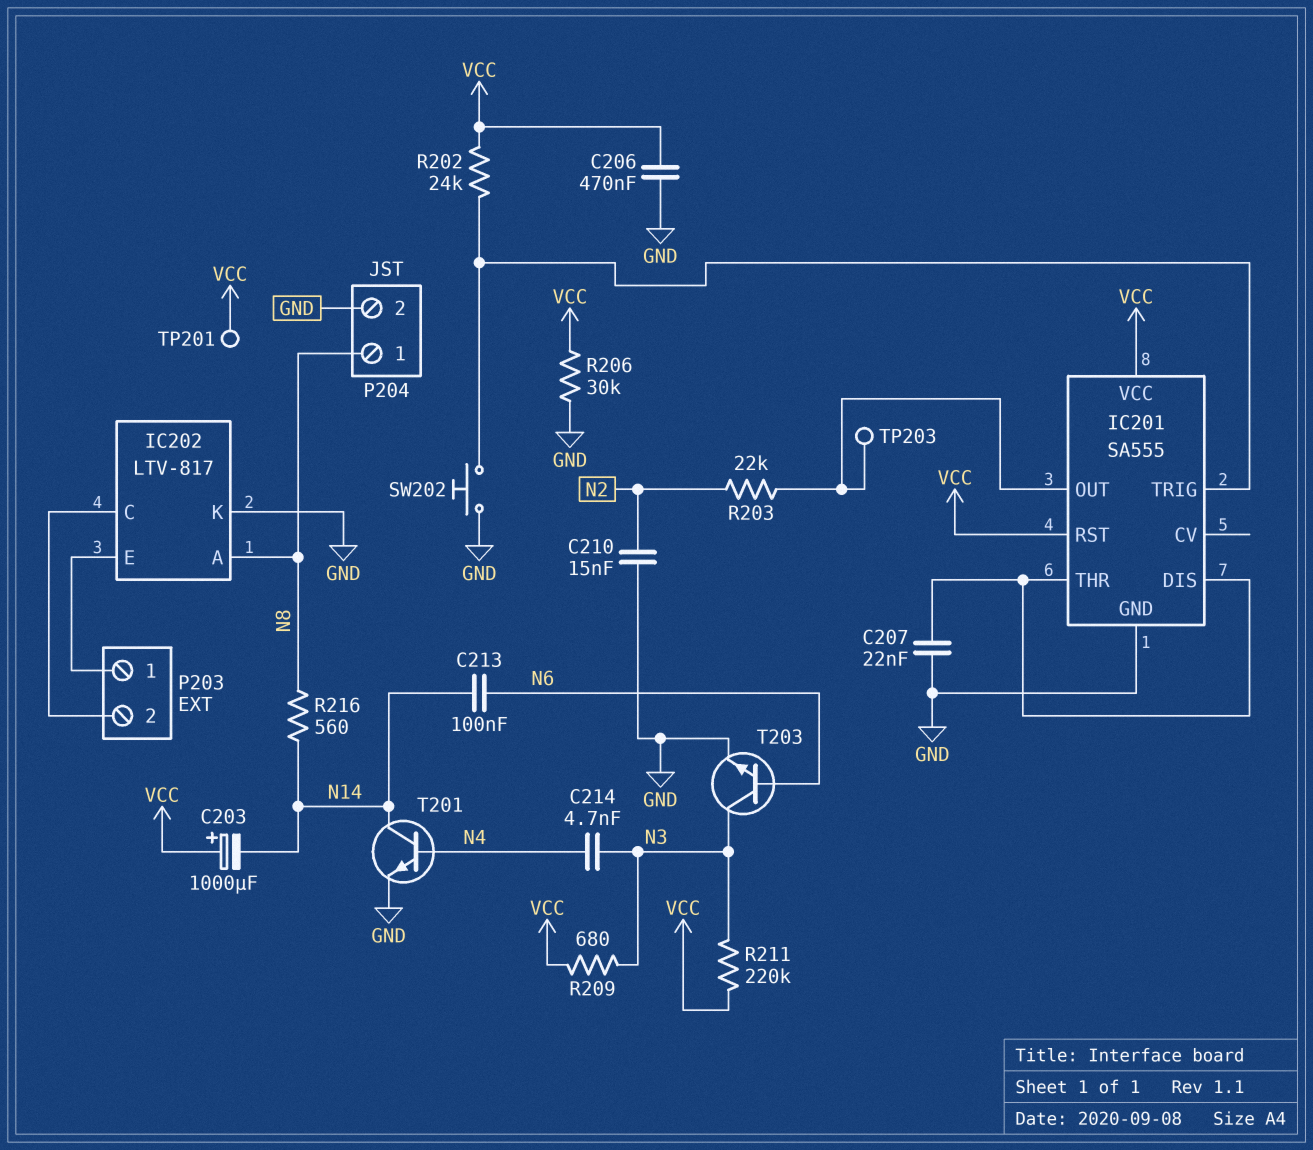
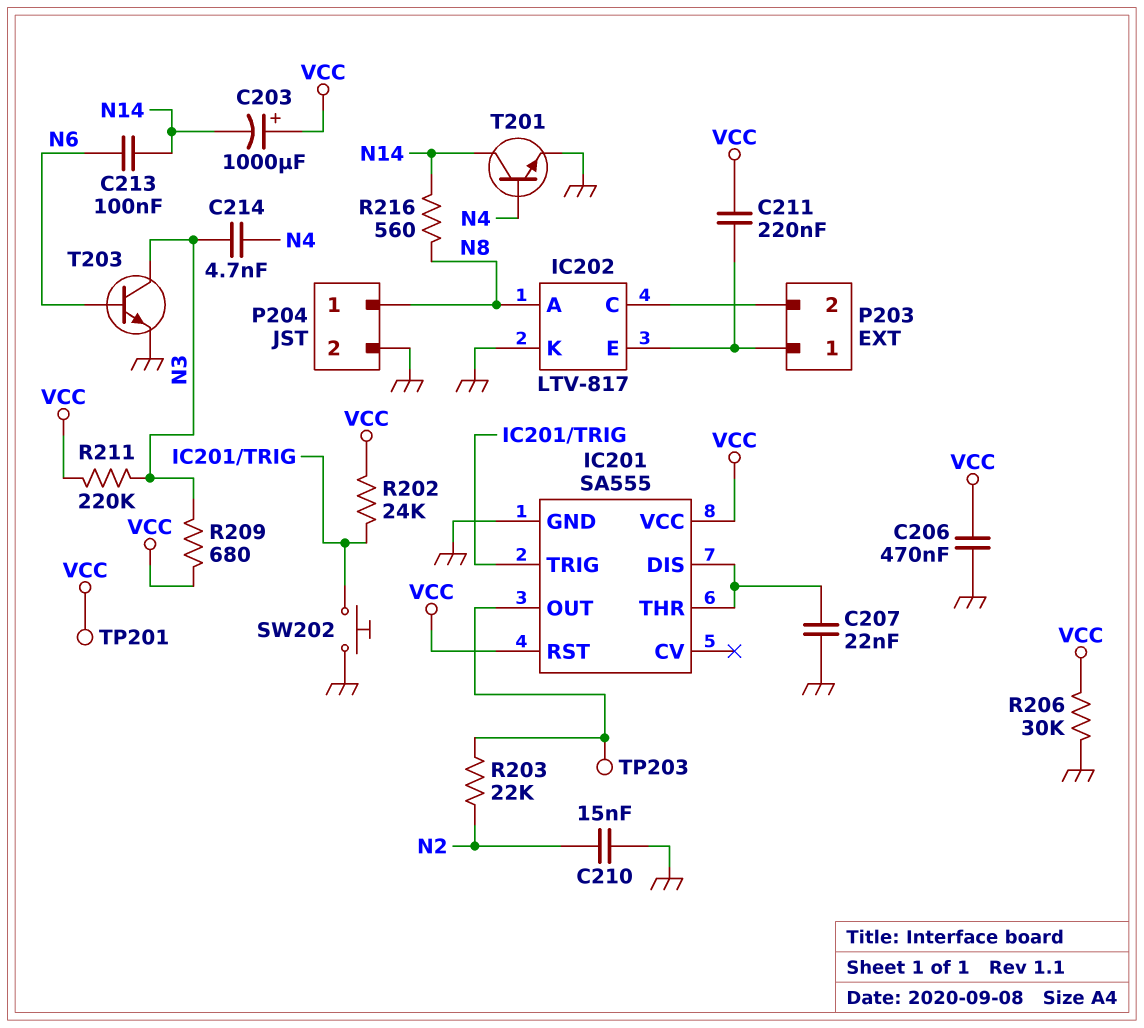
C211: none -> 220nF (IC202/E, VCC)

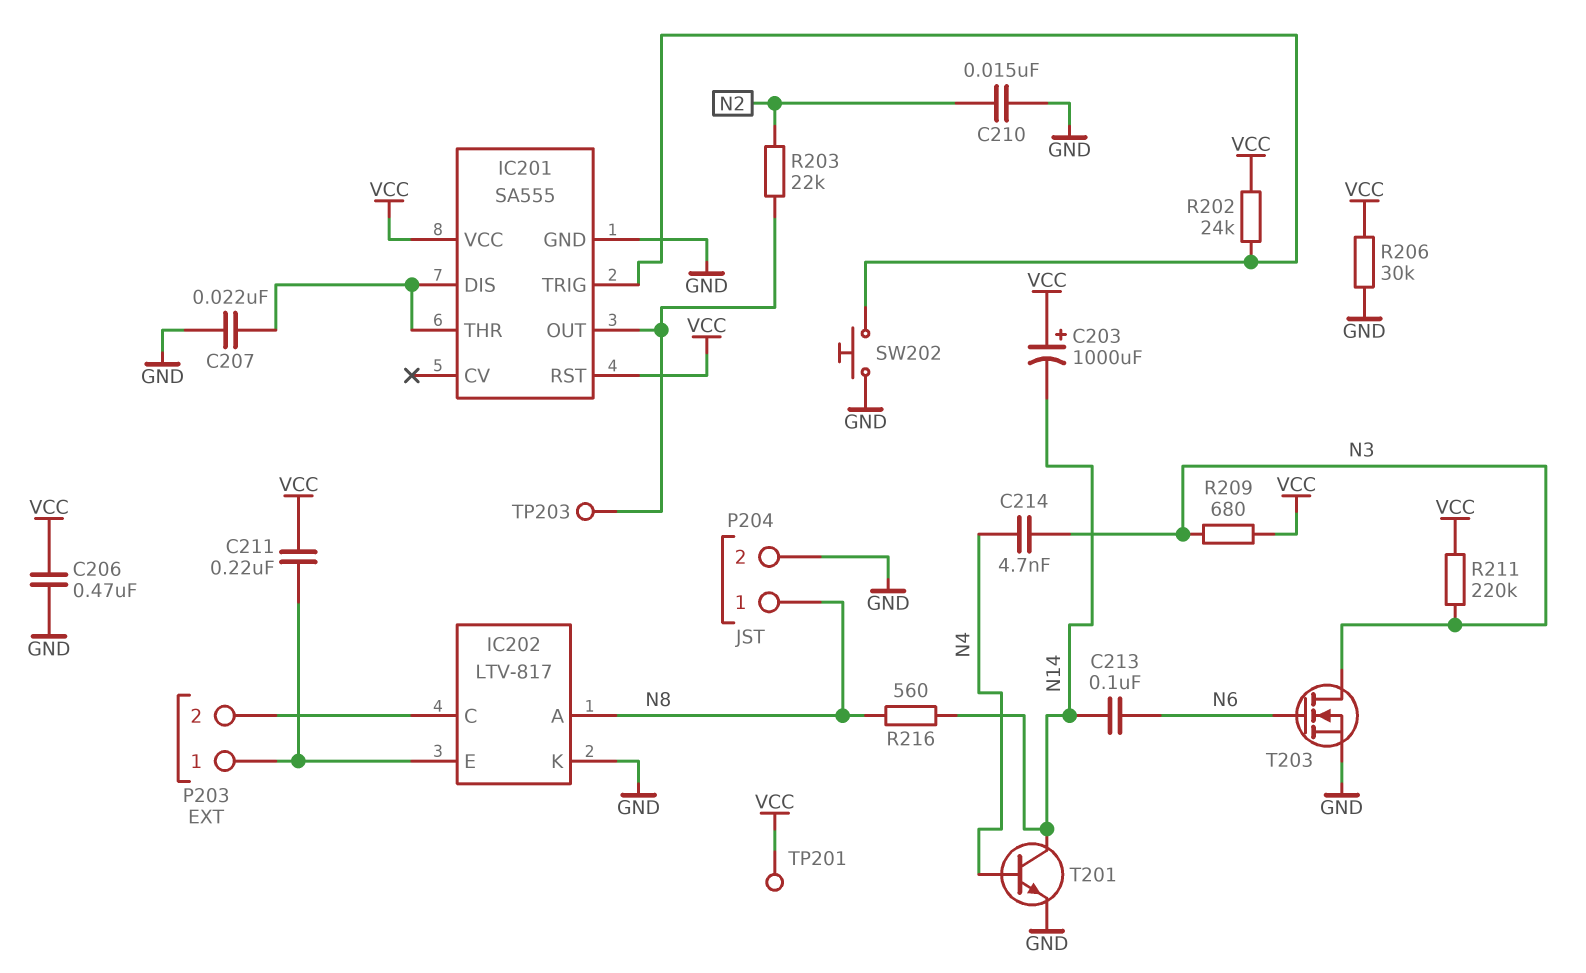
T203: NPN (B N6, C N3, E GND) -> NMOS (G N6, D N3, S GND)

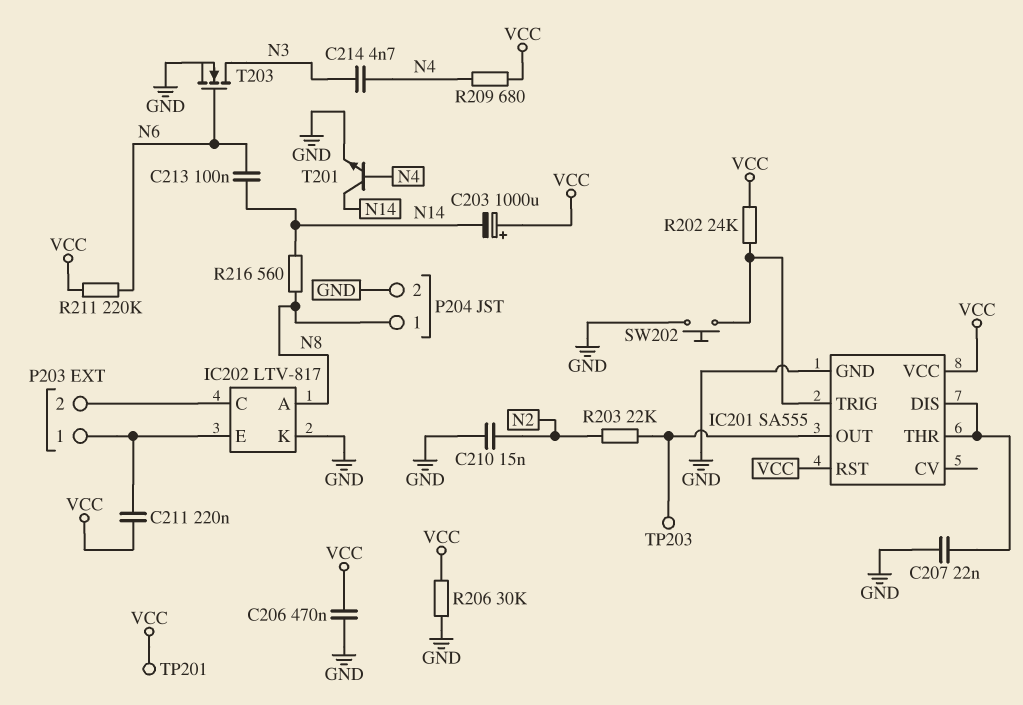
R209: 680 (N3, VCC) -> 680 (N4, VCC)
R211: 220k (N3, VCC) -> 220k (N6, VCC)

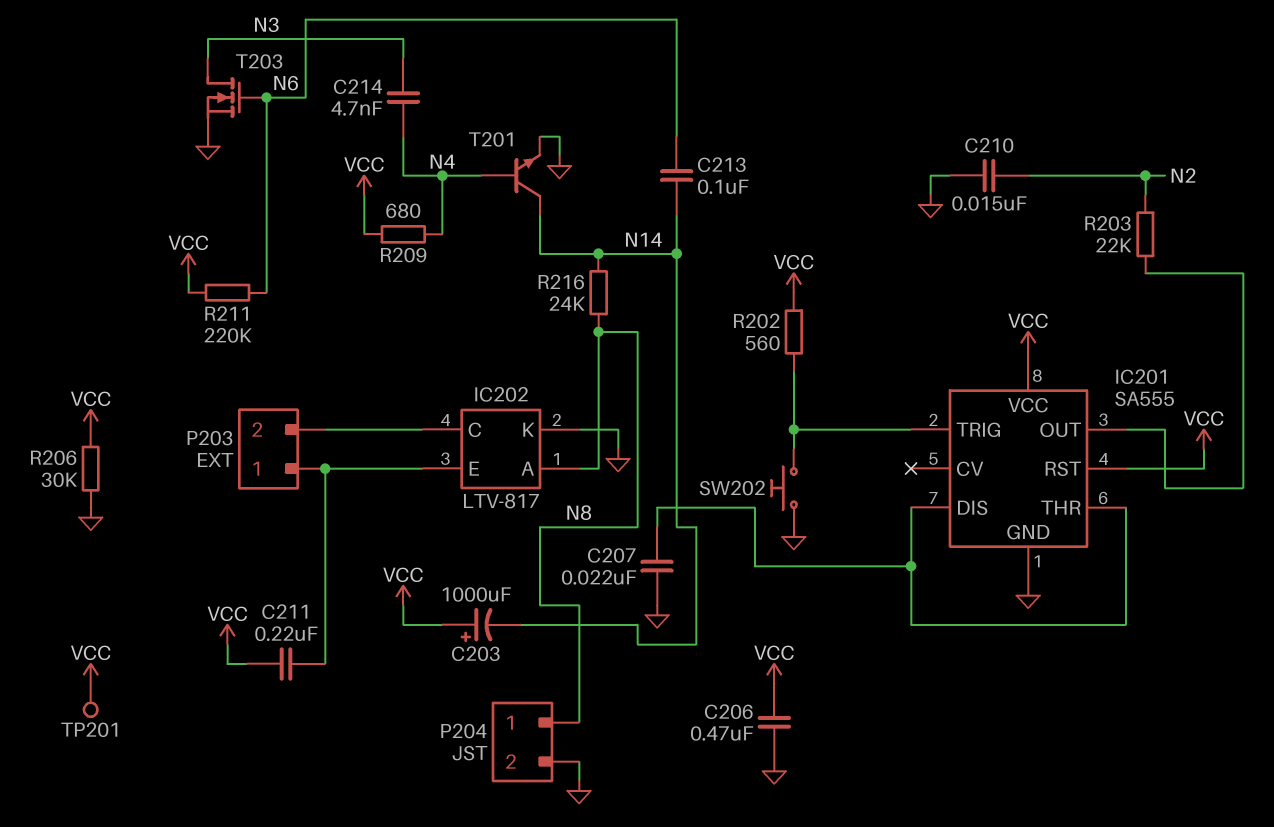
R202: 24k (IC201/TRIG, VCC) -> 560 (IC201/TRIG, VCC)
R216: 560 (N8, N14) -> 24k (N8, N14)
TP203: test point (IC201/OUT) -> none

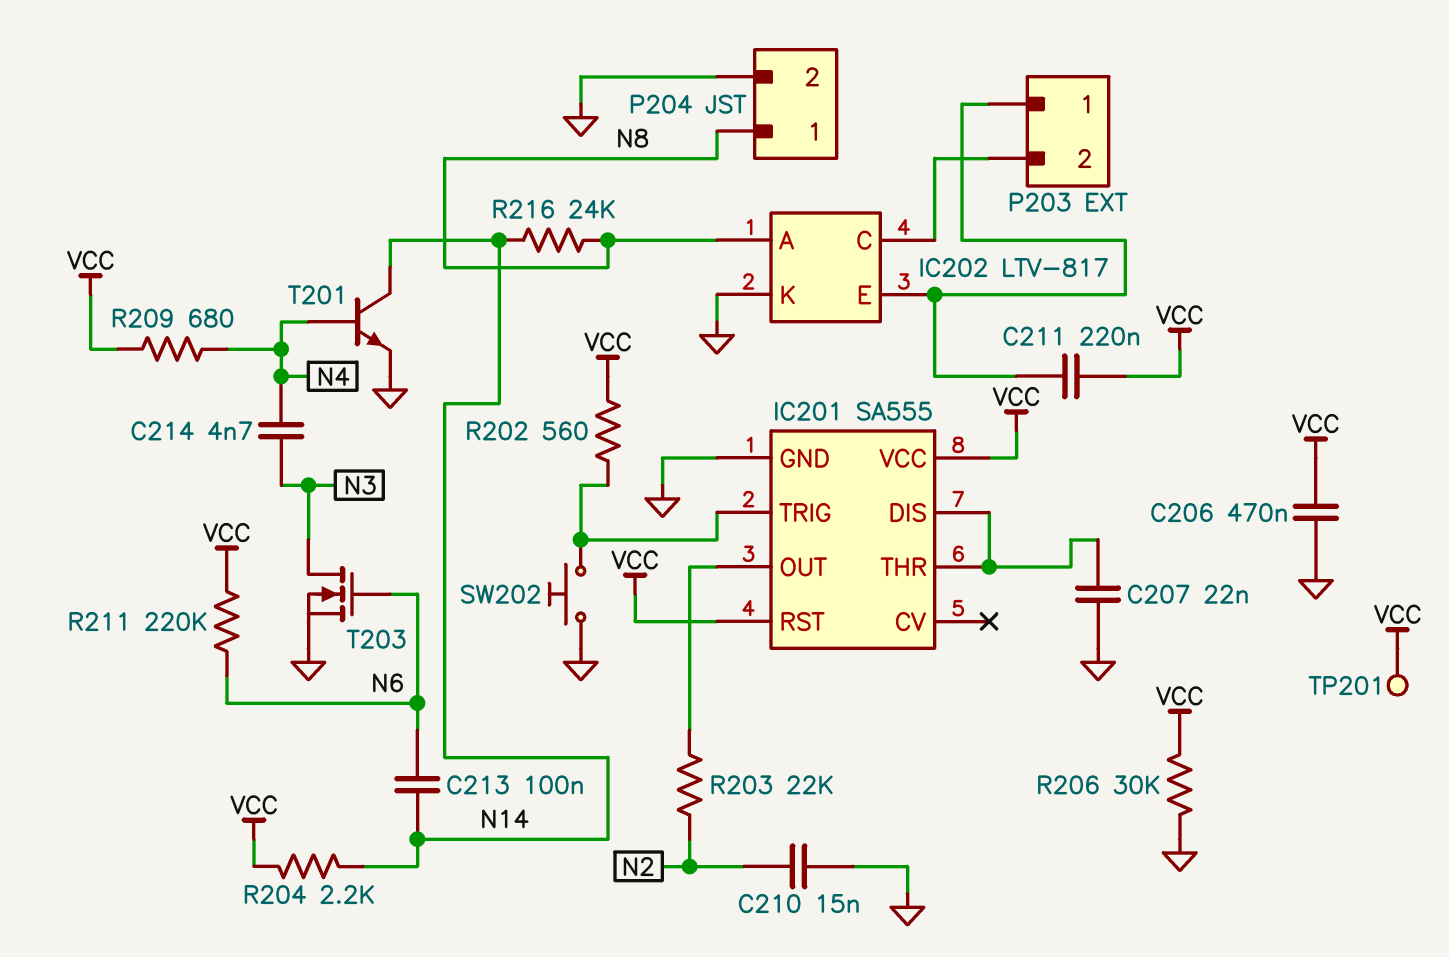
C203: 1000uF (plus VCC, minus N14) -> none
R204: none -> 2.2k (N14, VCC)

